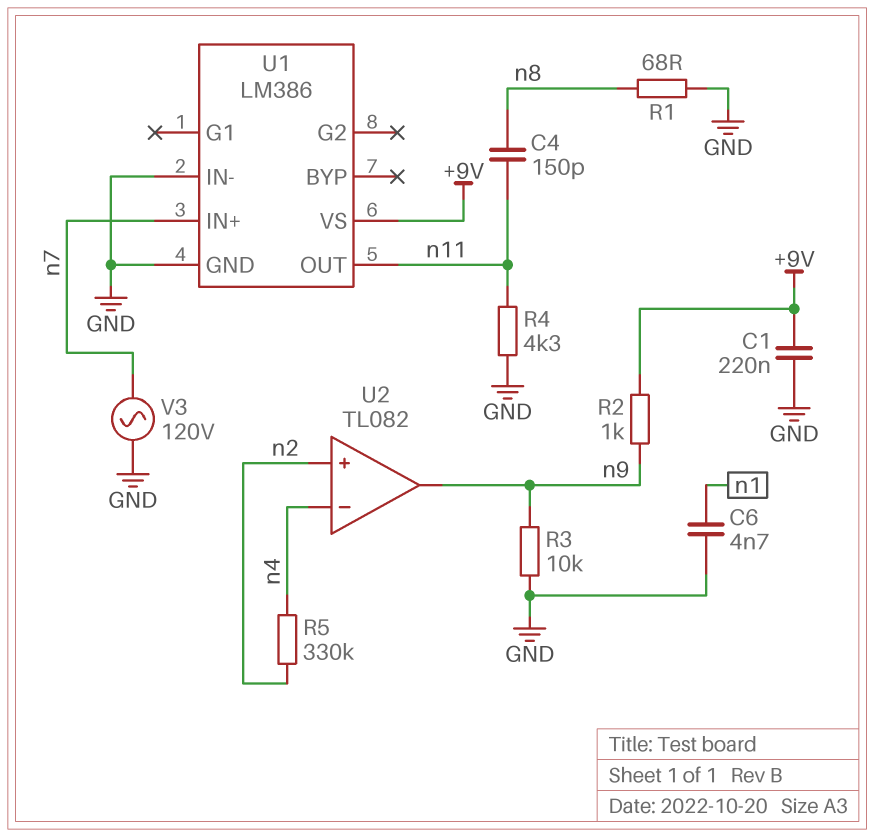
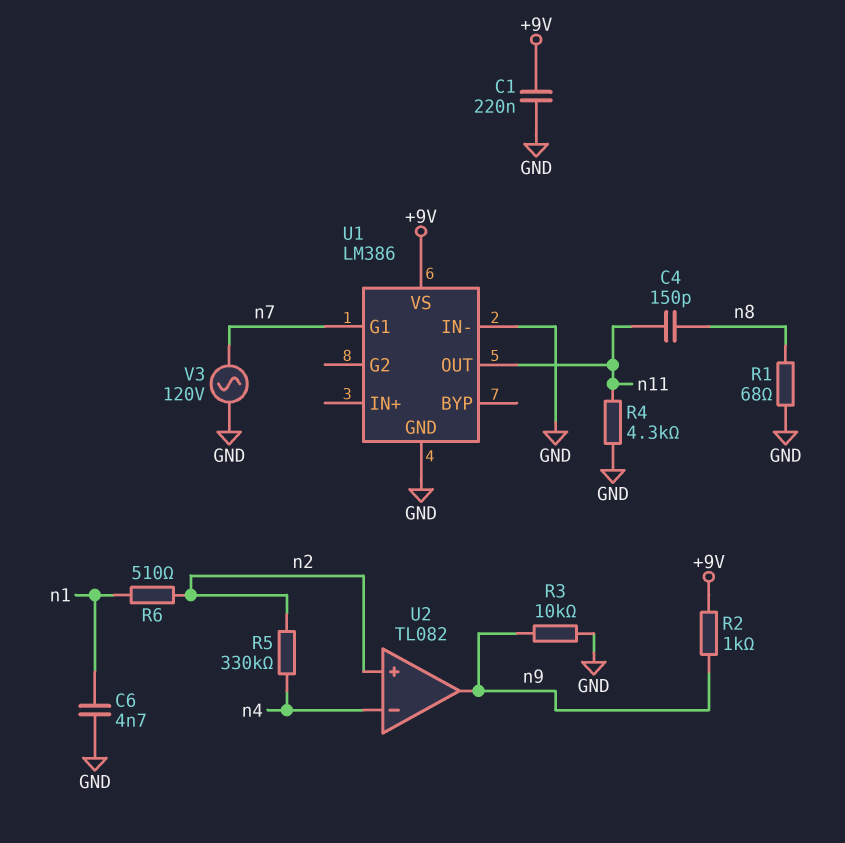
R6: none -> 510 (n1, n2)
U1 pin G1: none -> n7
U1 pin IN+: n7 -> none

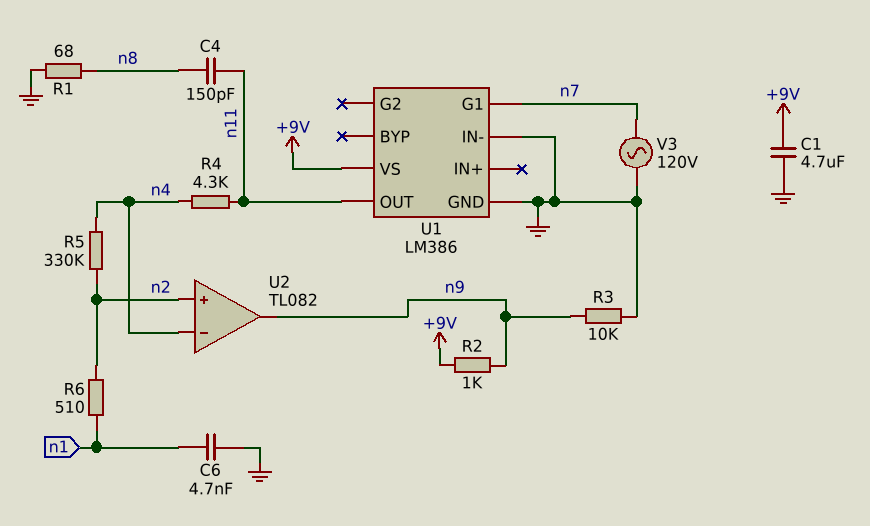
C1: 220nF (+9V, GND) -> 4.7uF (+9V, GND)
R4: 4.3k (GND, n11) -> 4.3k (n4, n11)

